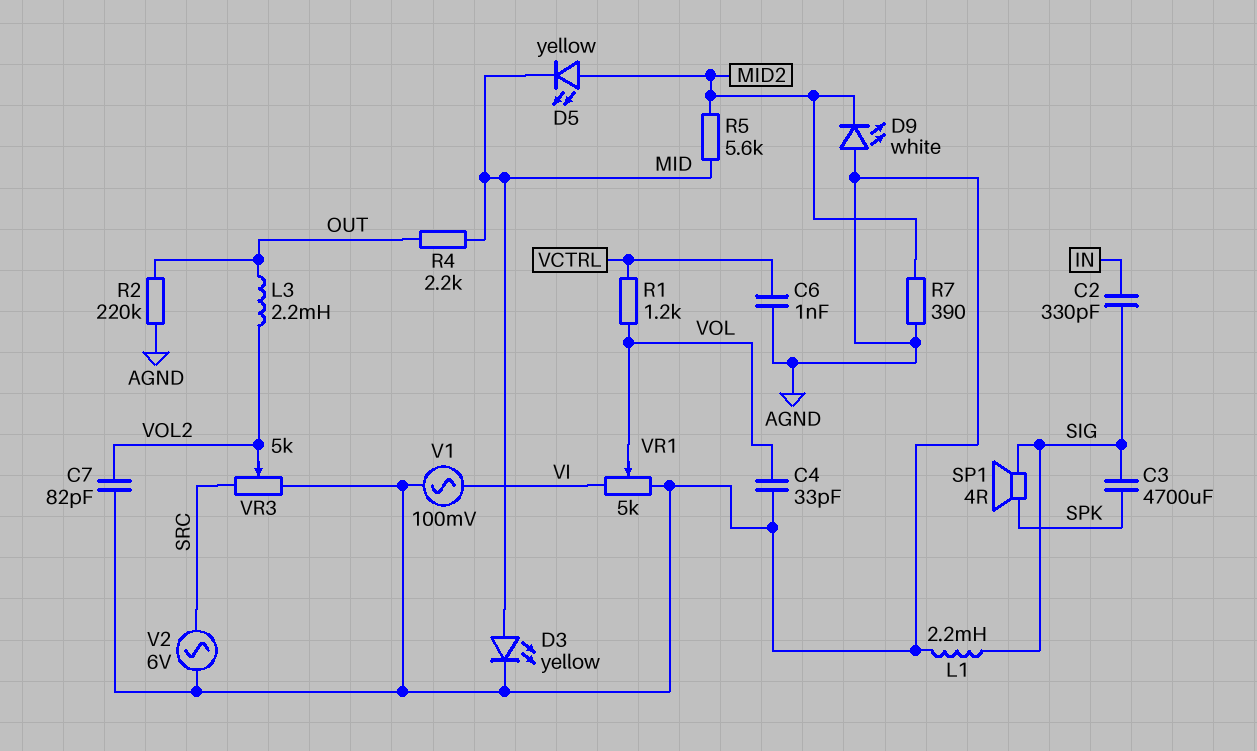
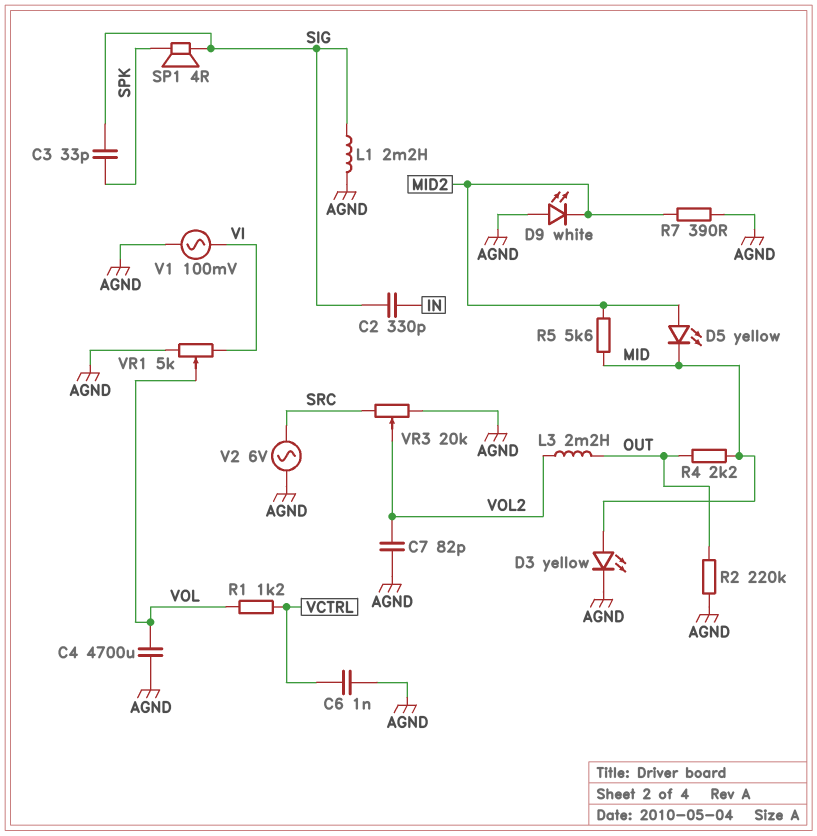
C3: 4700uF (SIG, SPK) -> 33pF (SIG, SPK)
C4: 33pF (AGND, VOL) -> 4700uF (AGND, VOL)
VR3: 5k (AGND, SRC, wiper VOL2) -> 20k (AGND, SRC, wiper VOL2)

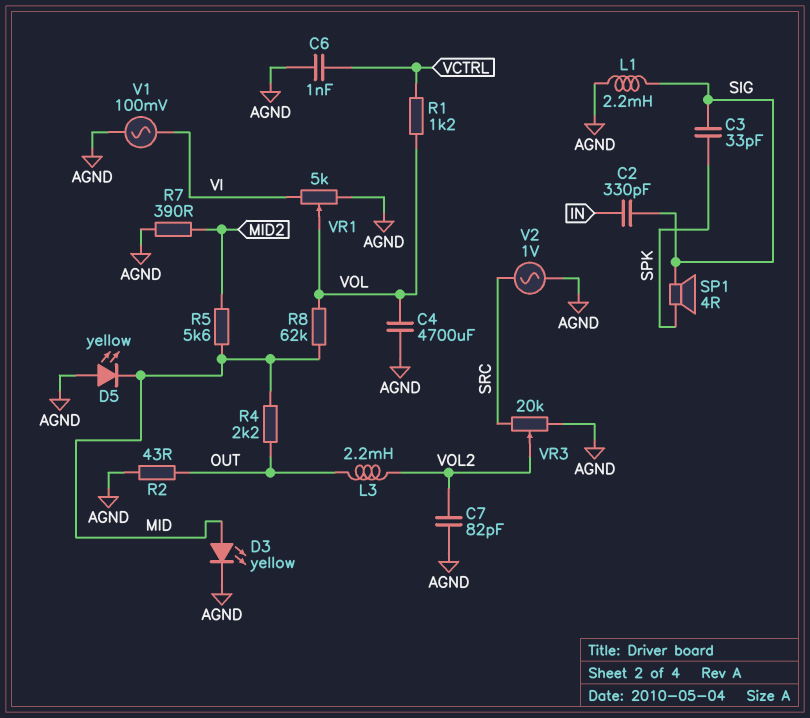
D5: LED yellow (A MID2, K MID) -> LED yellow (A AGND, K MID)
D9: LED white (A AGND, K MID2) -> none
R2: 220k (AGND, OUT) -> 43 (AGND, OUT)
R8: none -> 62k (MID, VOL)
V2: AC 6V (AGND, SRC) -> AC 1V (AGND, SRC)

